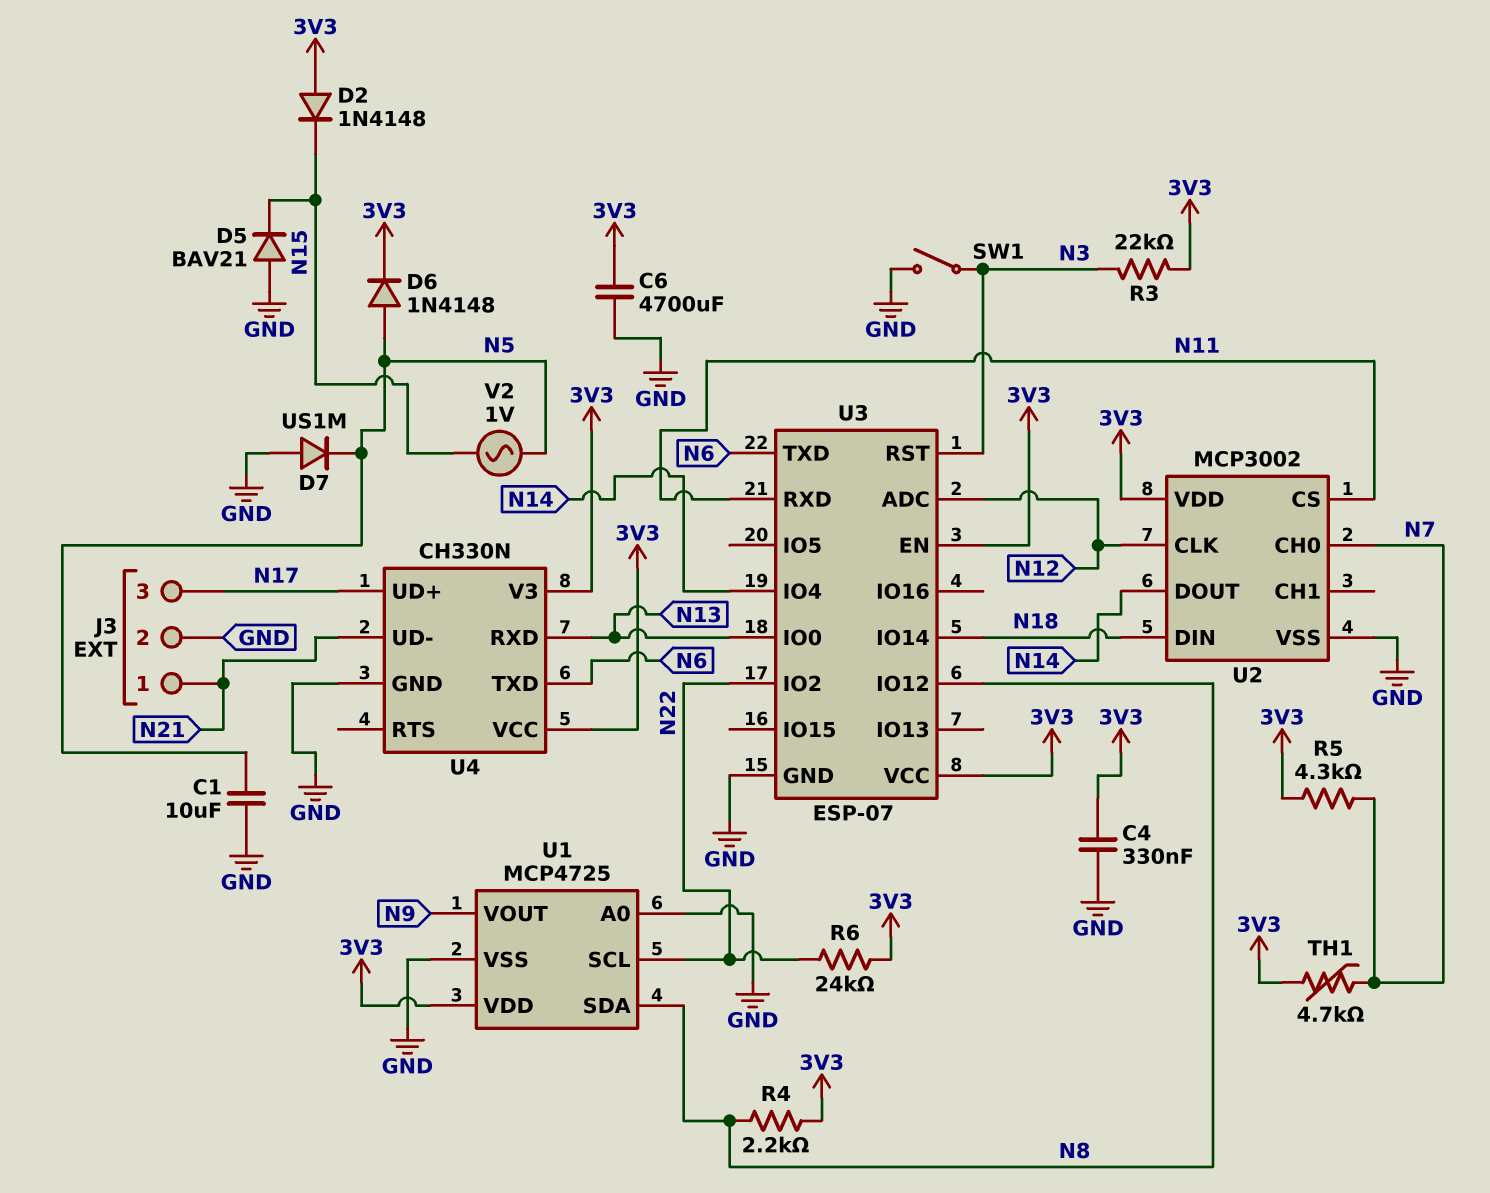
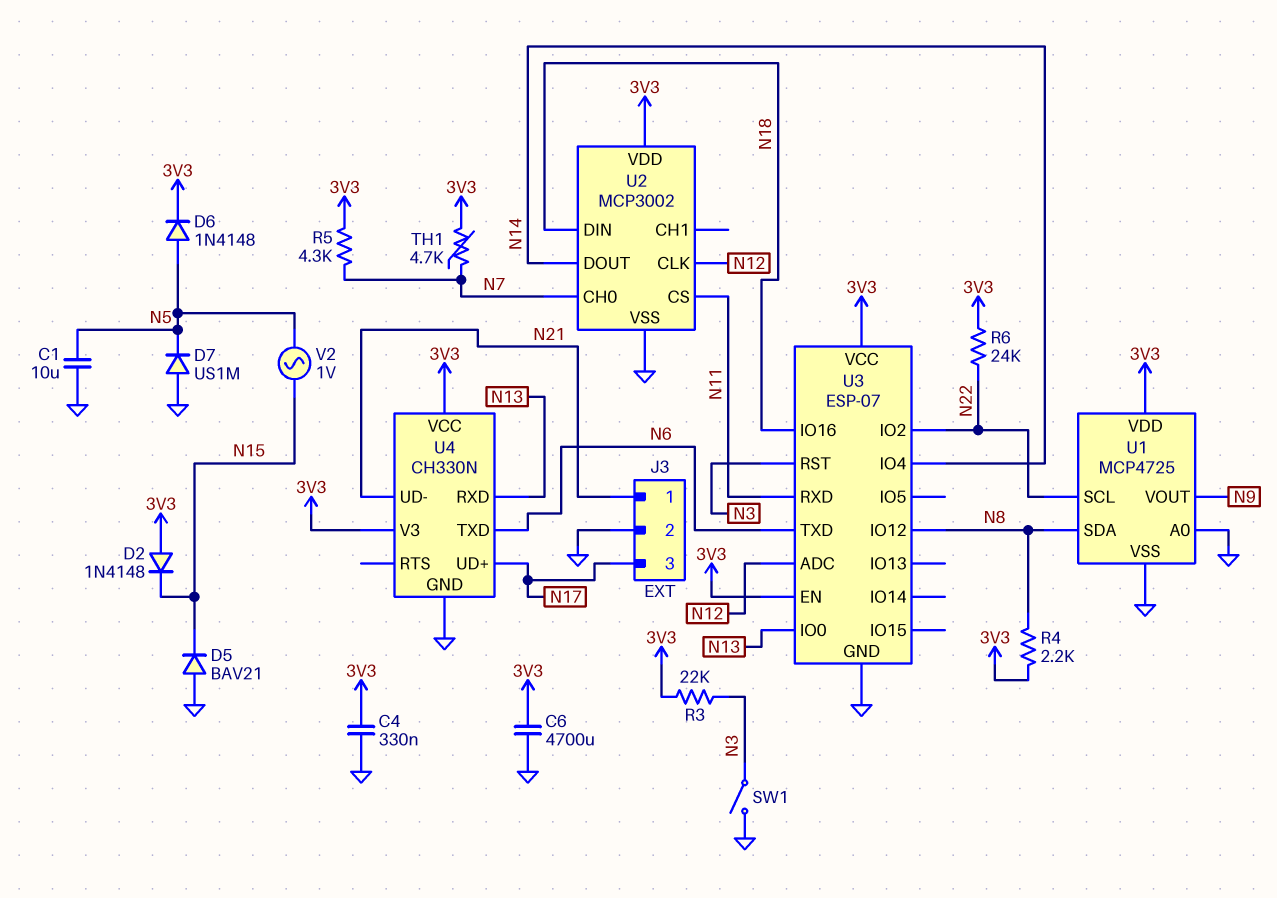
U3 pin IO14: N18 -> none
U3 pin IO16: none -> N18

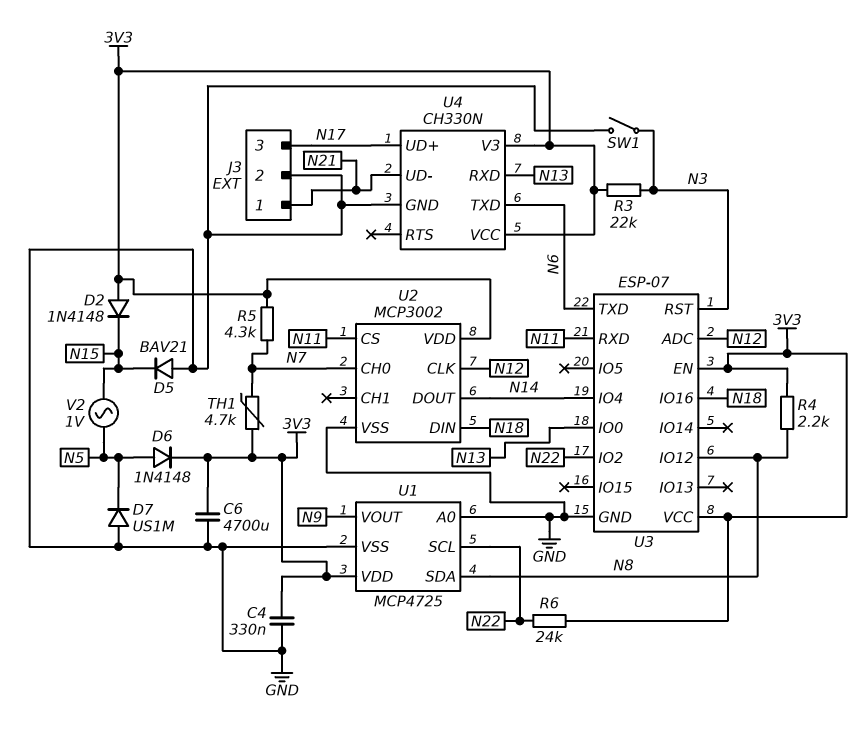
C1: 10uF (GND, N5) -> none

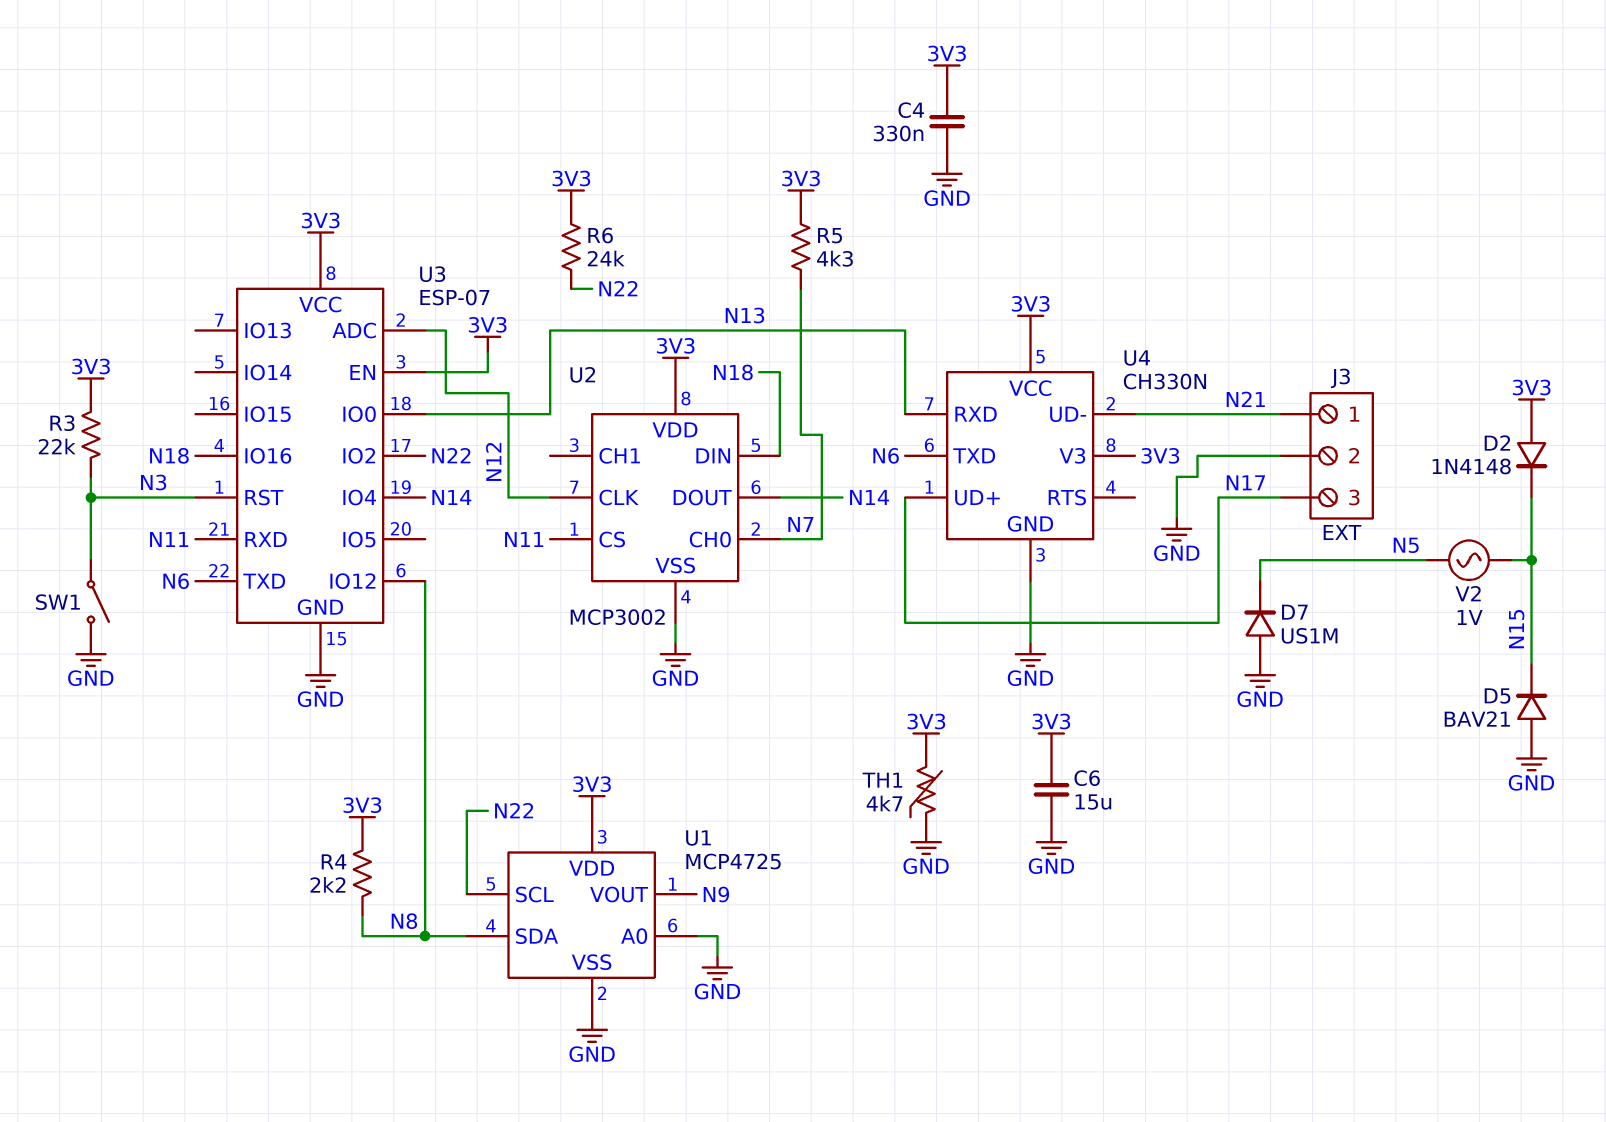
C6: 4700uF (3V3, GND) -> 15uF (3V3, GND)
D6: diode 1N4148 (A N5, K 3V3) -> none
TH1: 4.7k (3V3, N7) -> 4.7k (3V3, GND)

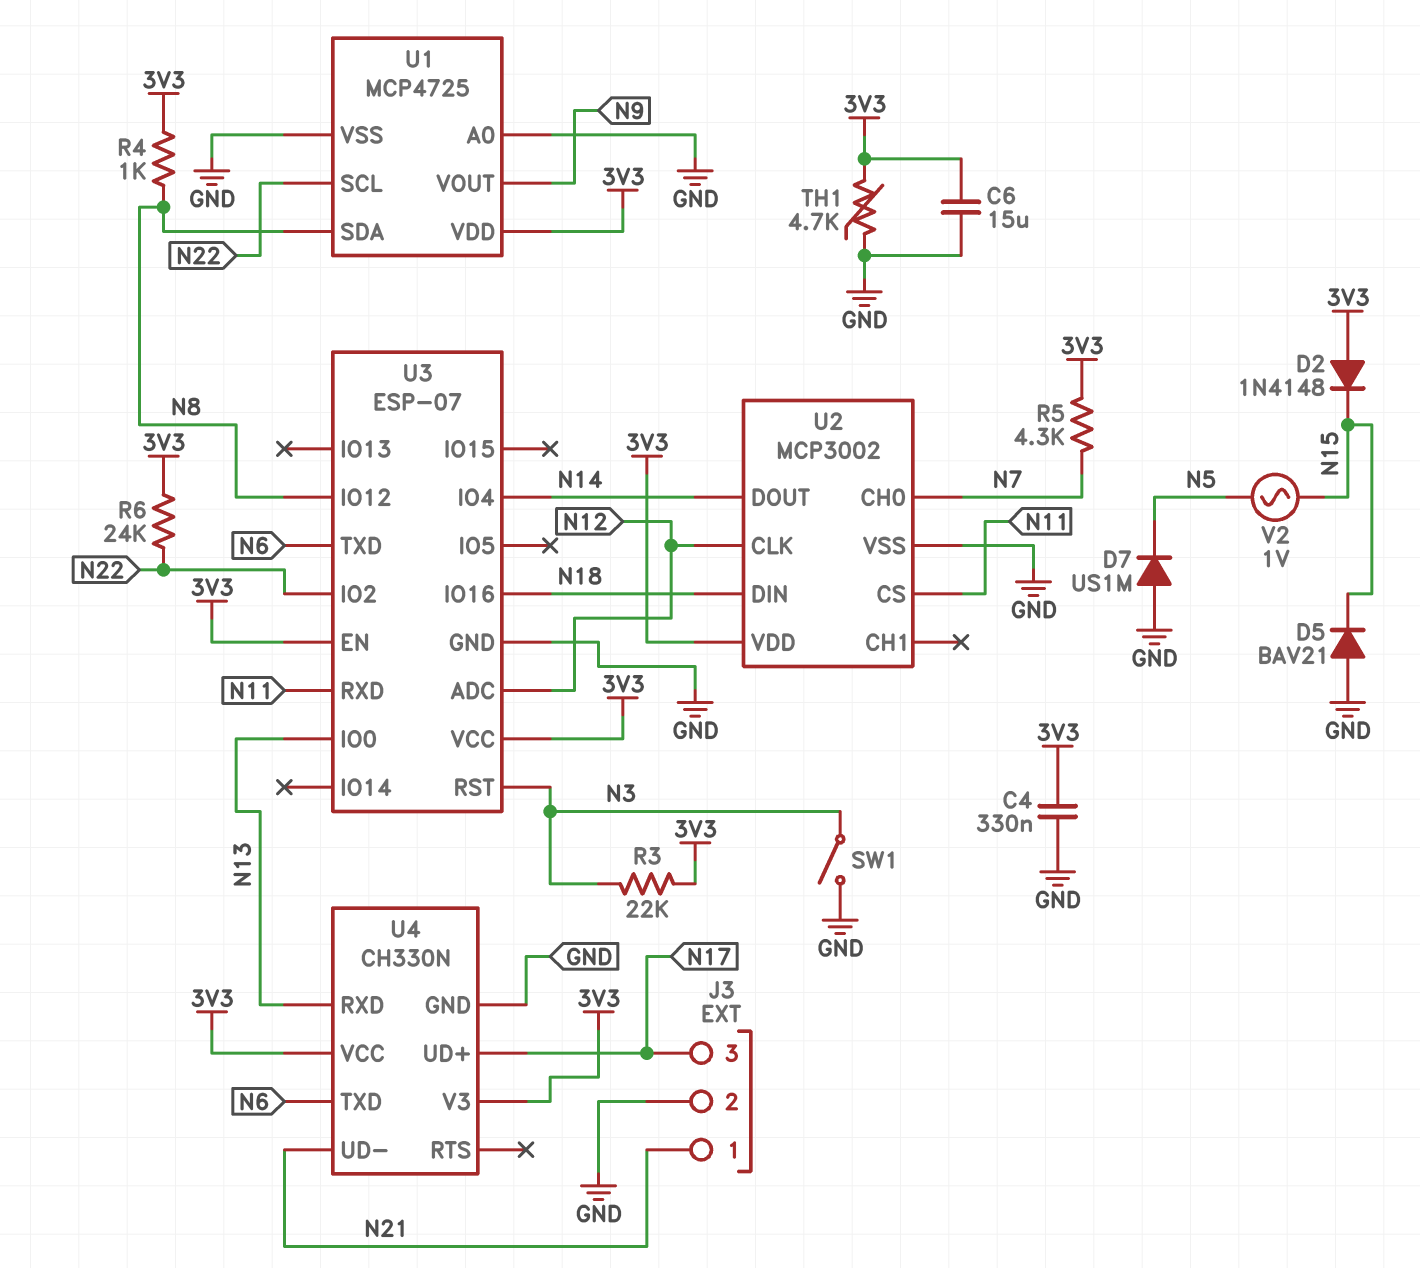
R4: 2.2k (3V3, N8) -> 1k (3V3, N8)

